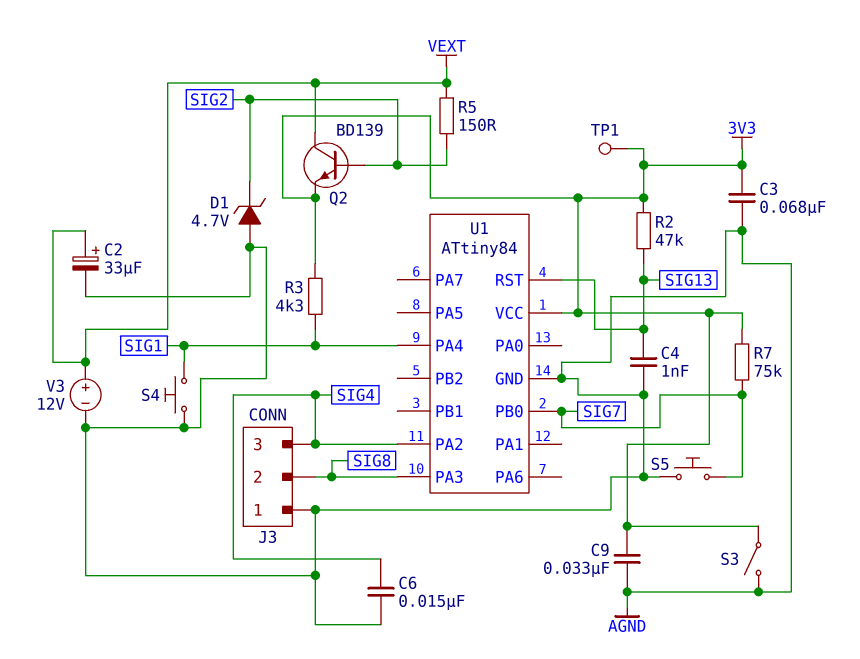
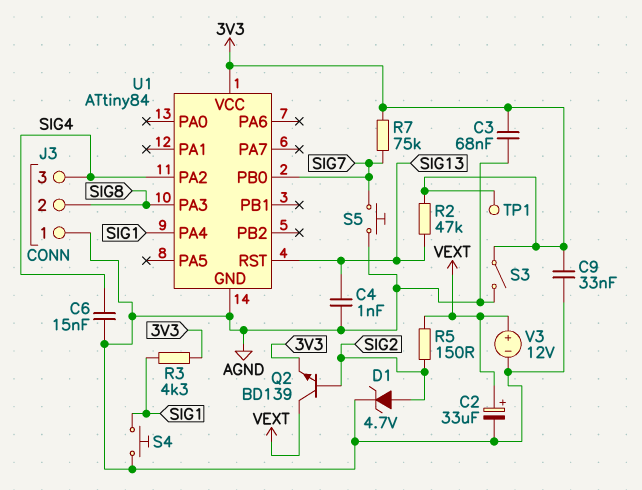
D1: zener 4.7V (A AGND, K SIG2) -> zener 4.7V (A SIG2, K AGND)

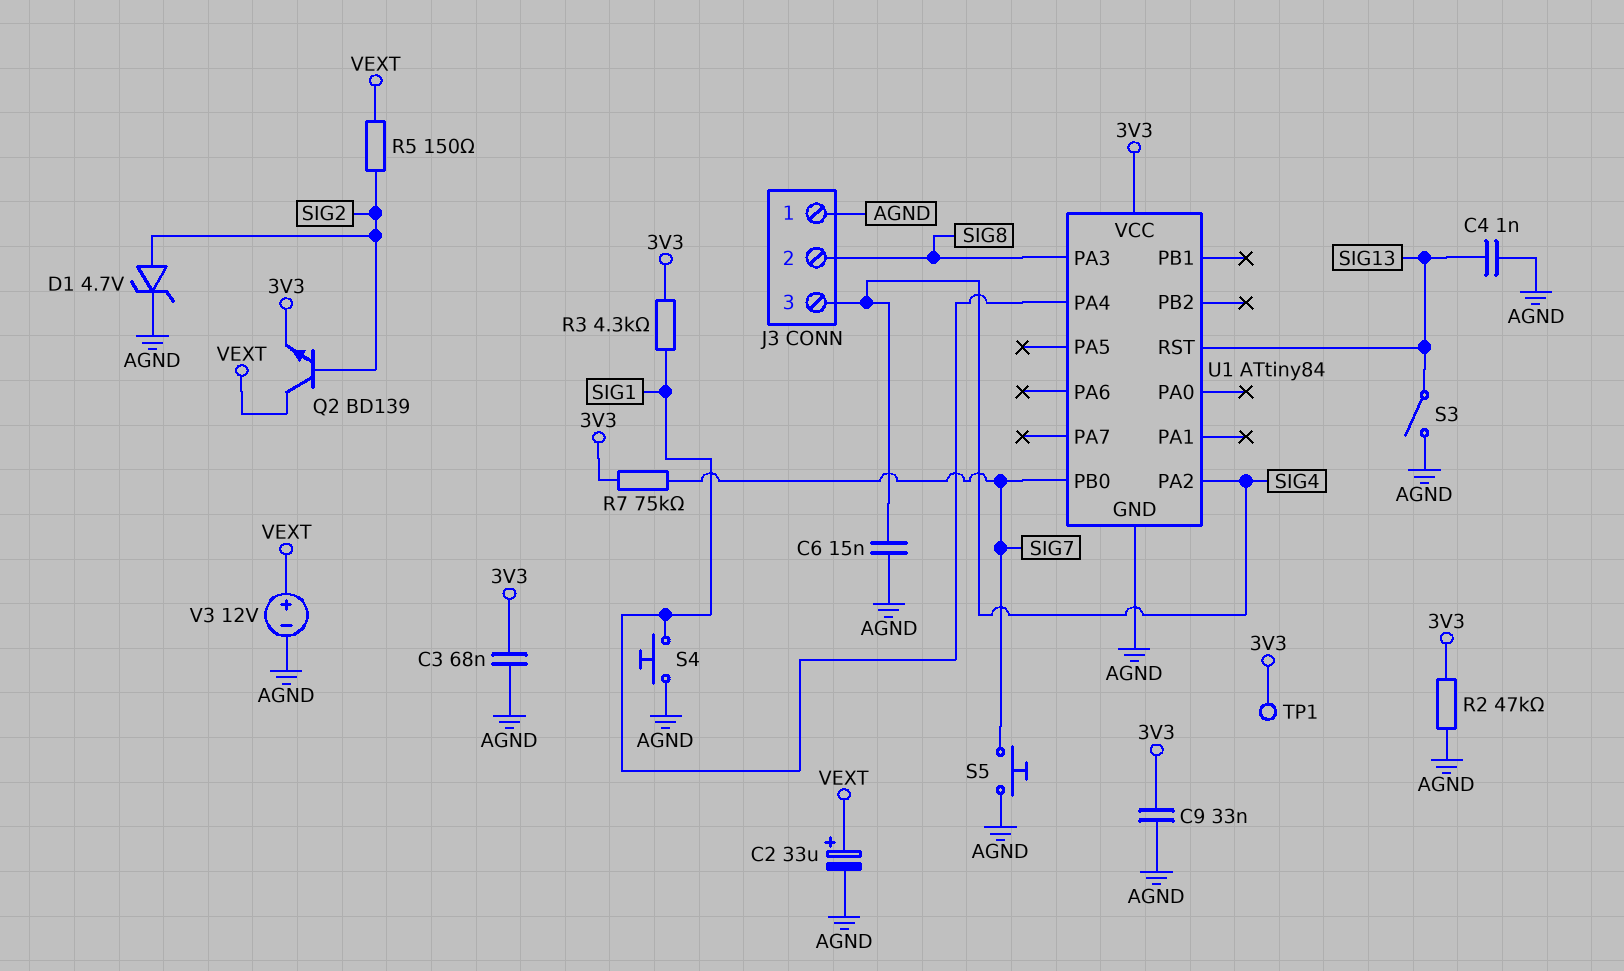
R2: 47k (3V3, SIG13) -> 47k (3V3, AGND)
S3: switch (3V3, AGND) -> switch (AGND, SIG13)

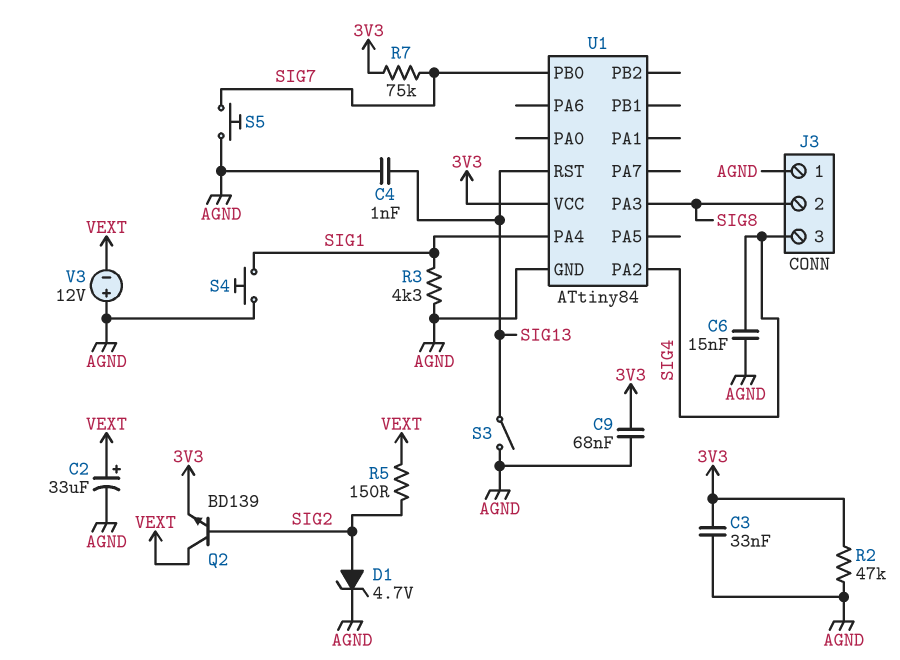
C3: 68nF (3V3, AGND) -> 33nF (3V3, AGND)
C9: 33nF (3V3, AGND) -> 68nF (3V3, AGND)
R3: 4.3k (3V3, SIG1) -> 4.3k (AGND, SIG1)
TP1: test point (3V3) -> none
V3: 12V (plus VEXT, minus AGND) -> 12V (plus AGND, minus VEXT)

